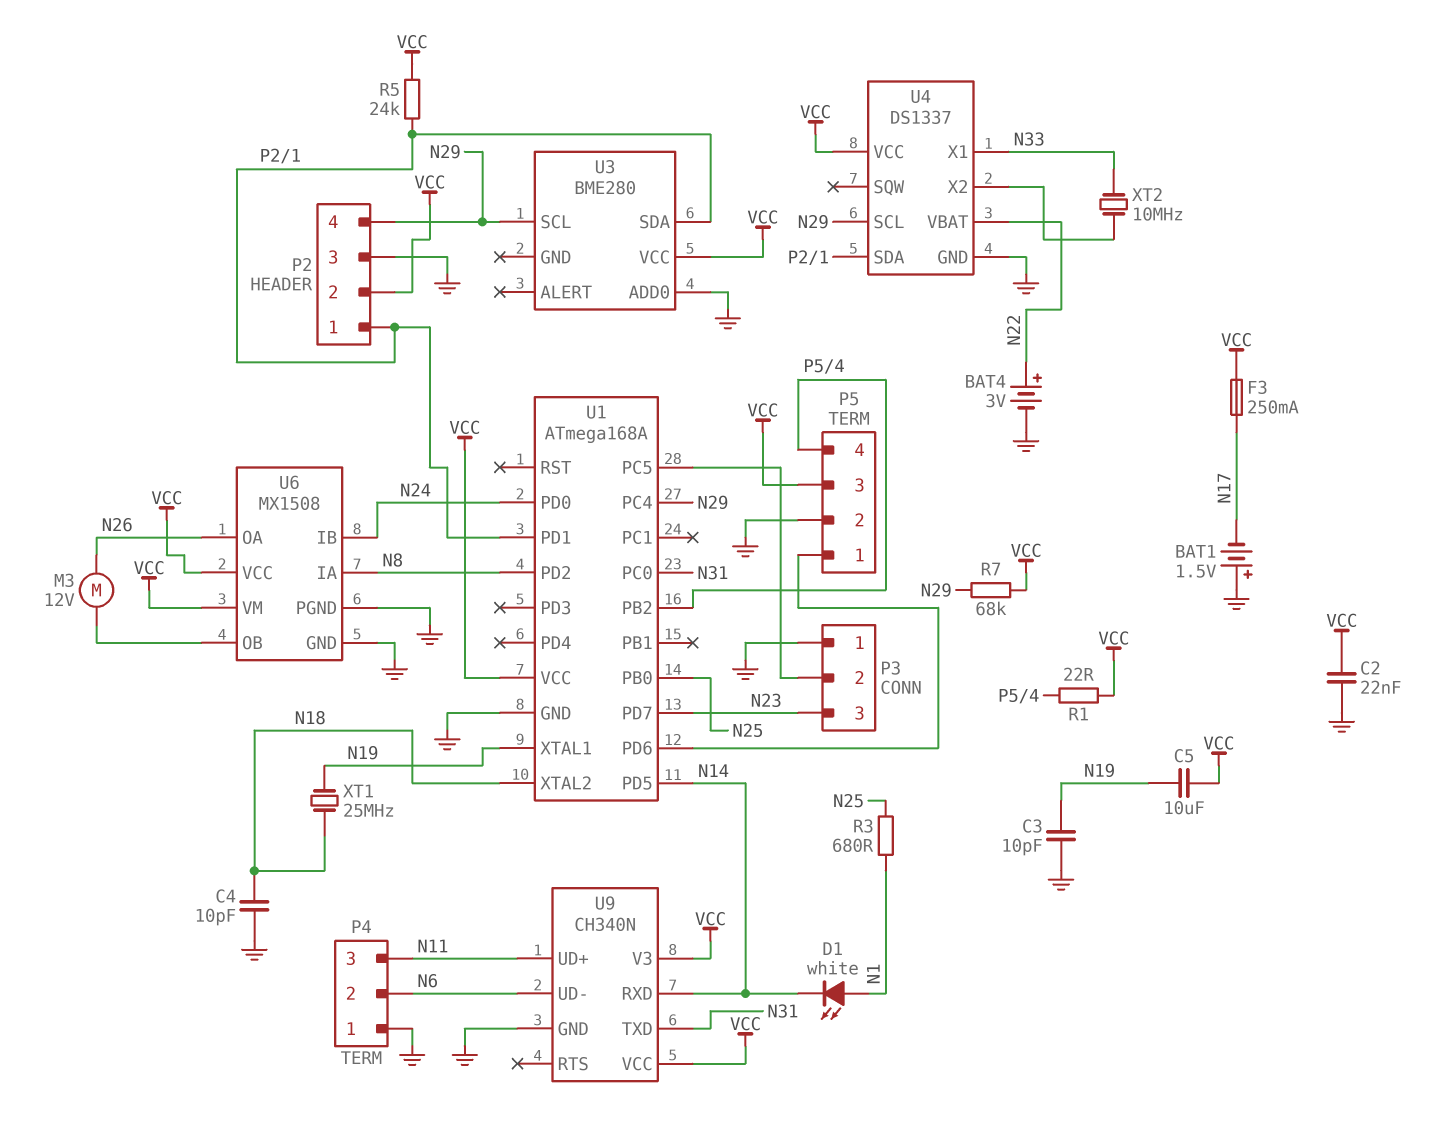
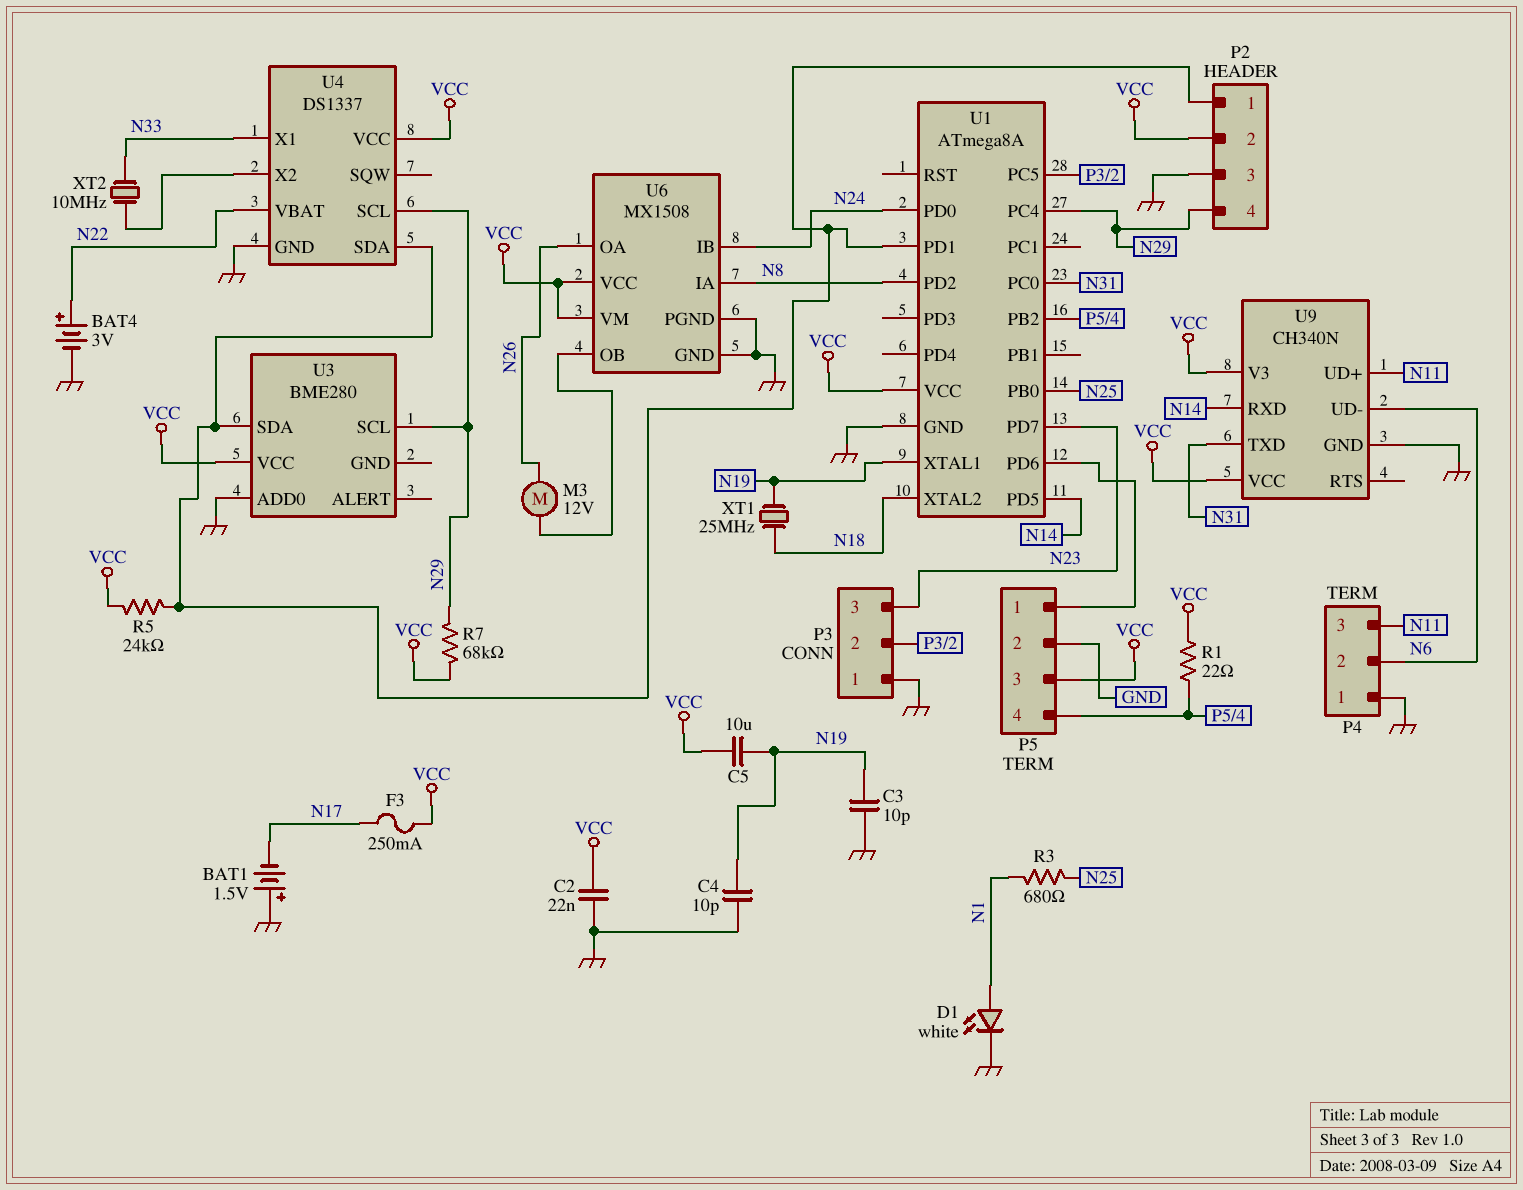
C4: 10pF (GND, N18) -> 10pF (GND, N19)
D1: LED white (A N1, K N14) -> LED white (A N1, K GND)
U1: ATmega168A -> ATmega8A

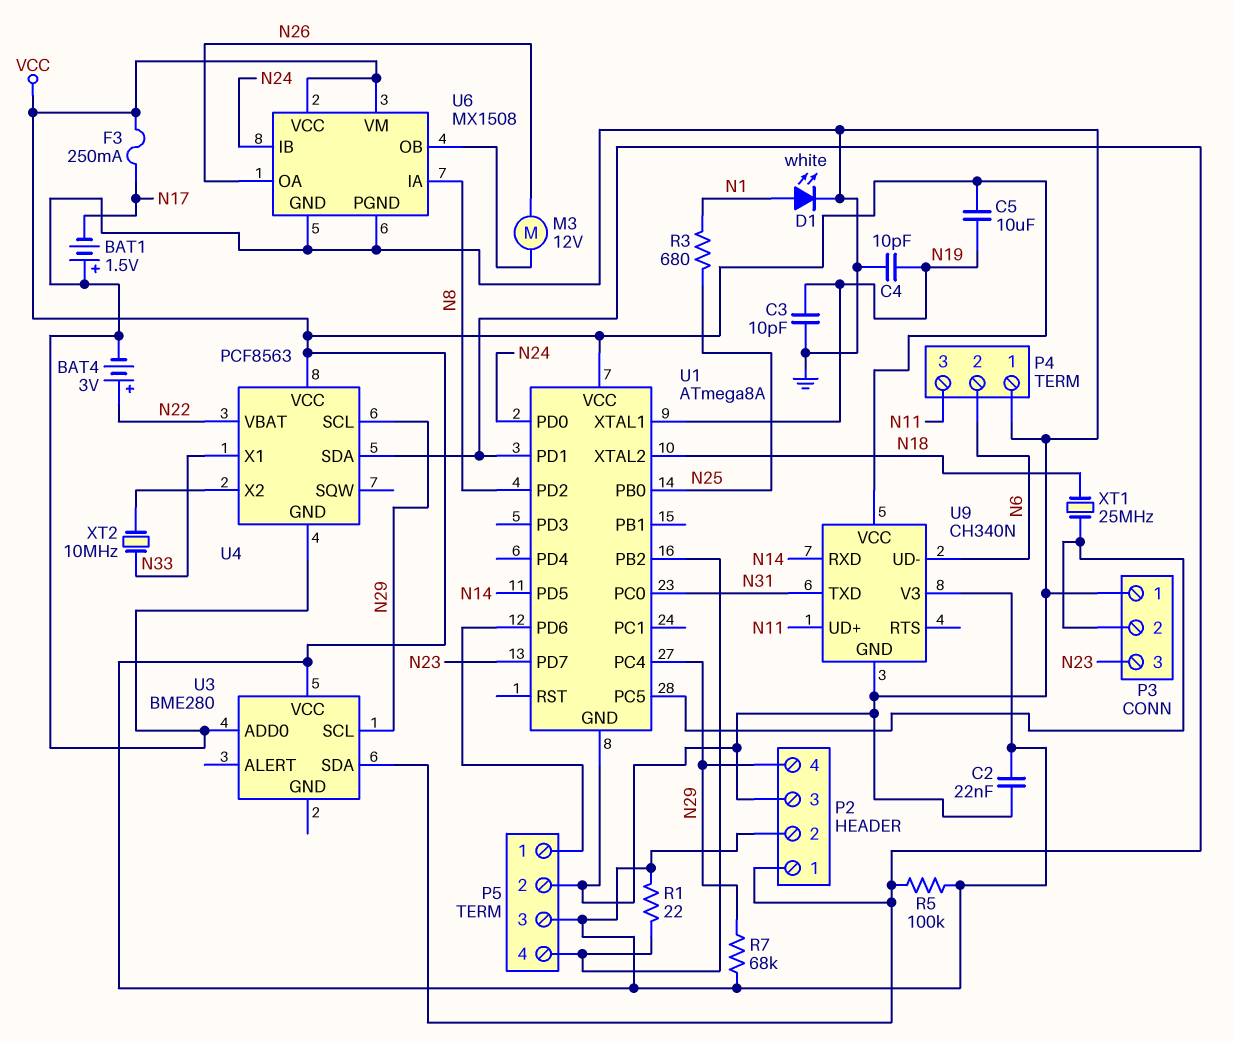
R5: 24k (P2/1, VCC) -> 100k (P2/1, VCC)
U4: DS1337 -> PCF8563
XT1: 25MHz (N18, N19) -> 25MHz (N18, P3/2)

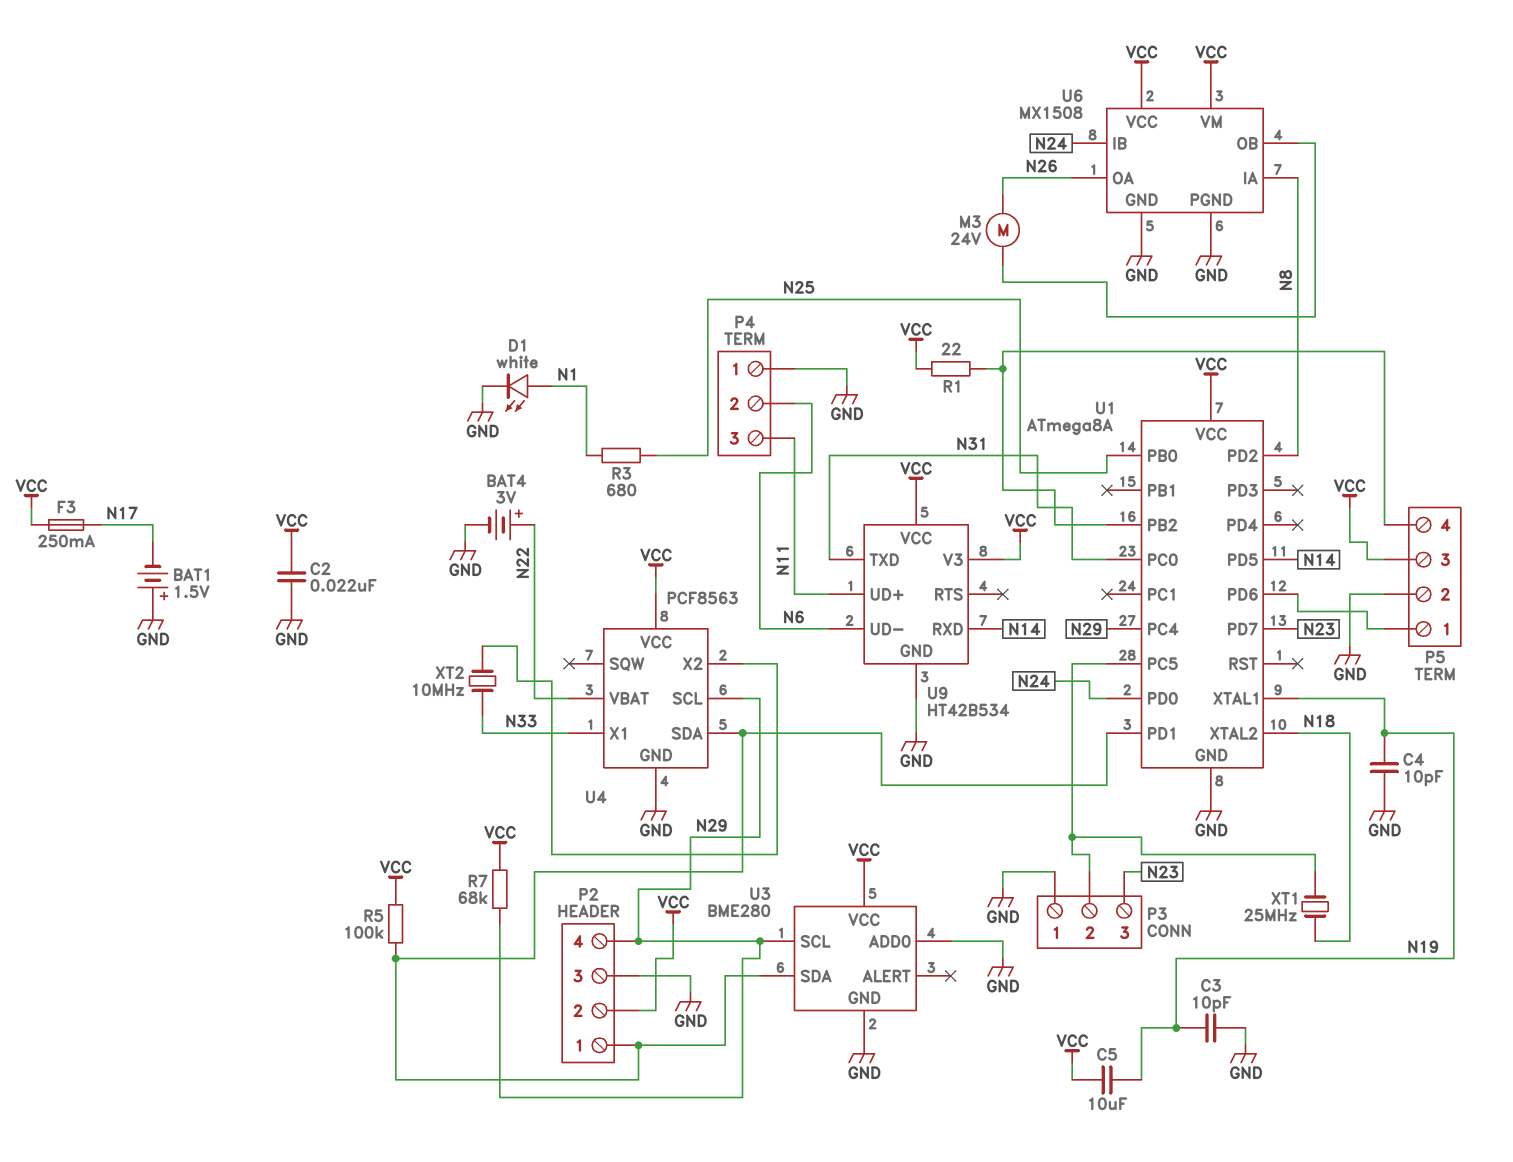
M3: motor 12V (N26, U6/OB) -> motor 24V (N26, U6/OB)
U3 pin GND: none -> GND
U9: CH340N -> HT42B534

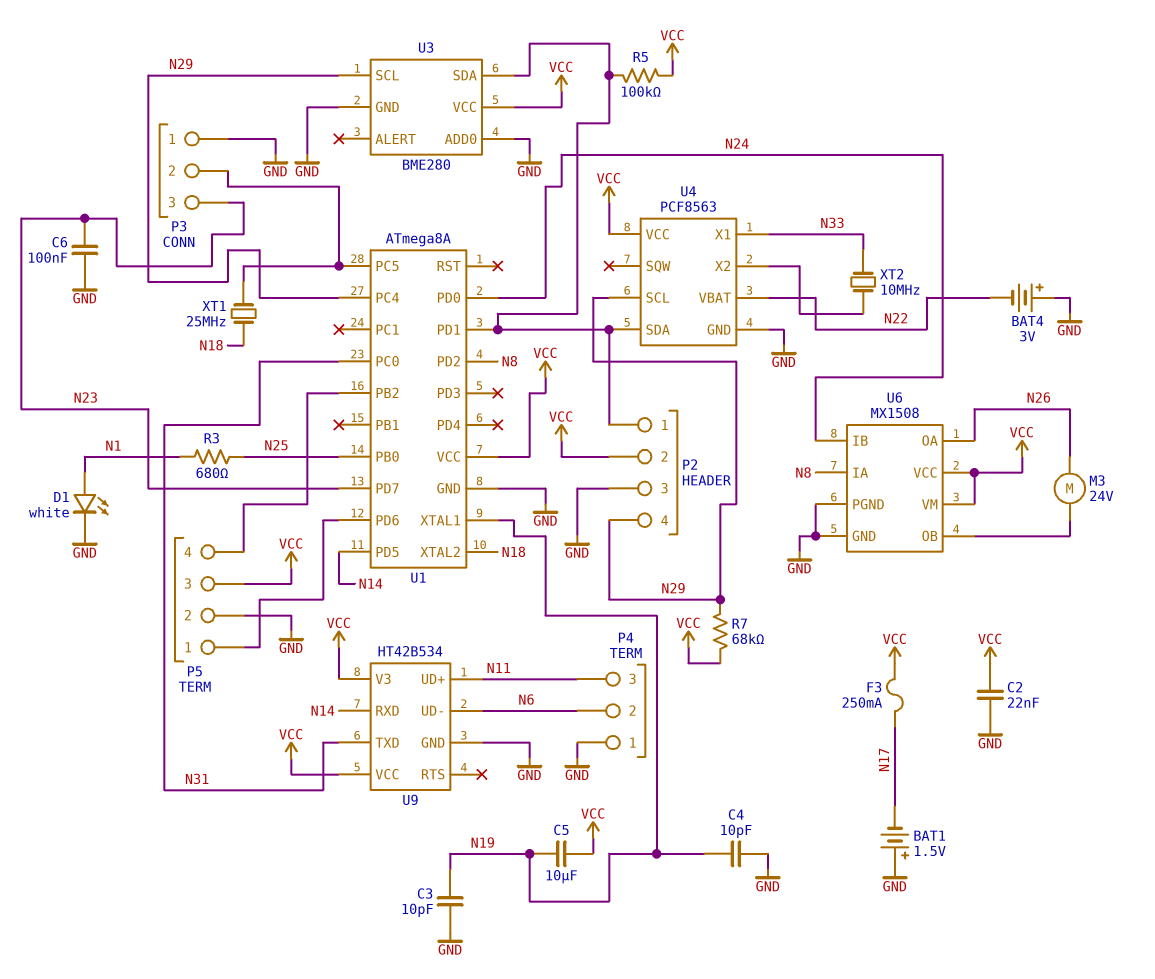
BAT4: 3V (plus N22, minus GND) -> 3V (plus GND, minus N22)
C6: none -> 100nF (GND, N23)
R1: 22 (P5/4, VCC) -> none

